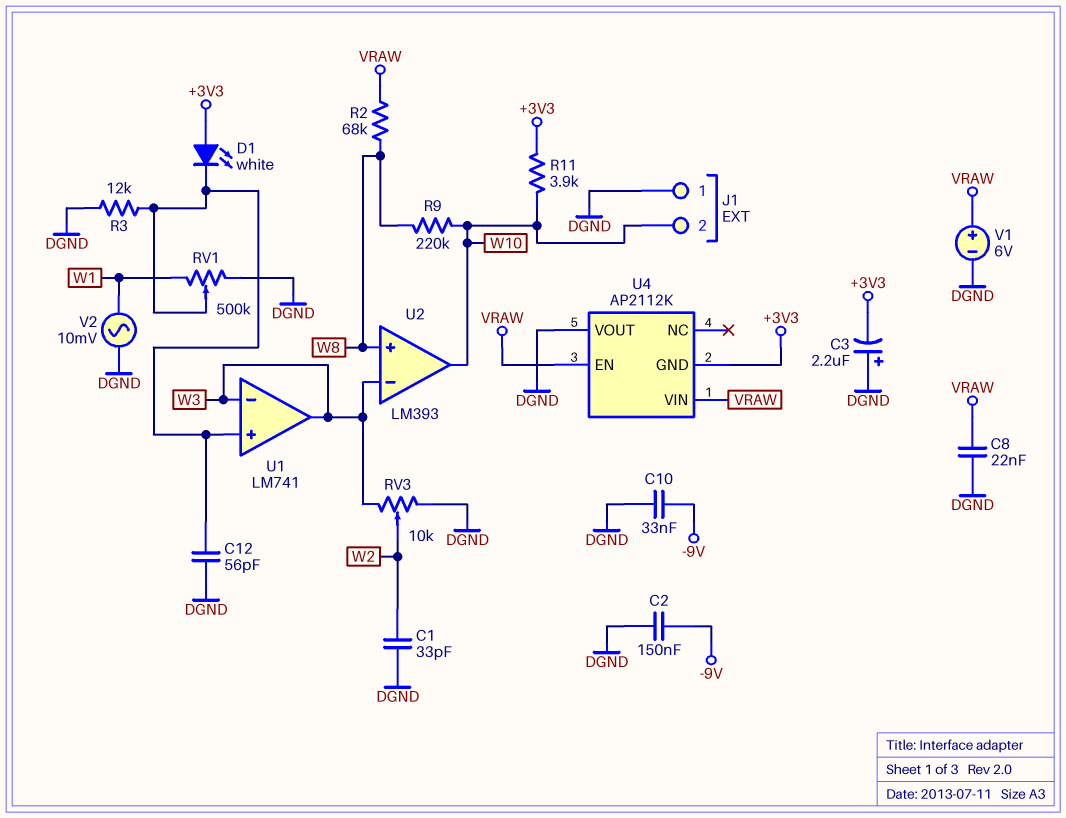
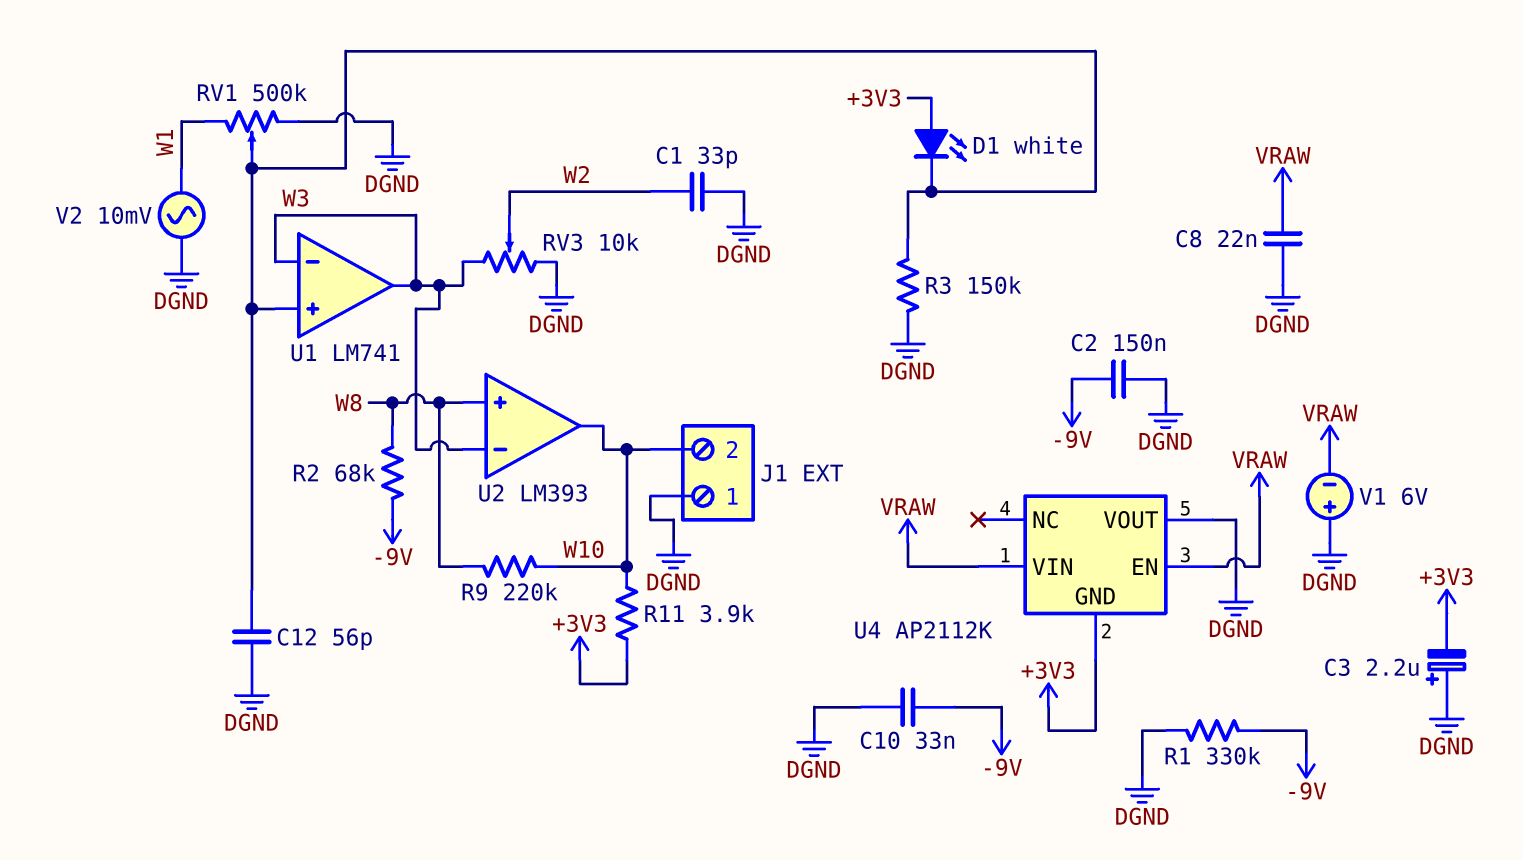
R1: none -> 330k (-9V, DGND)
R2: 68k (VRAW, W8) -> 68k (-9V, W8)
R3: 12k (DGND, U1/in+) -> 150k (DGND, U1/in+)
V1: 6V (plus VRAW, minus DGND) -> 6V (plus DGND, minus VRAW)

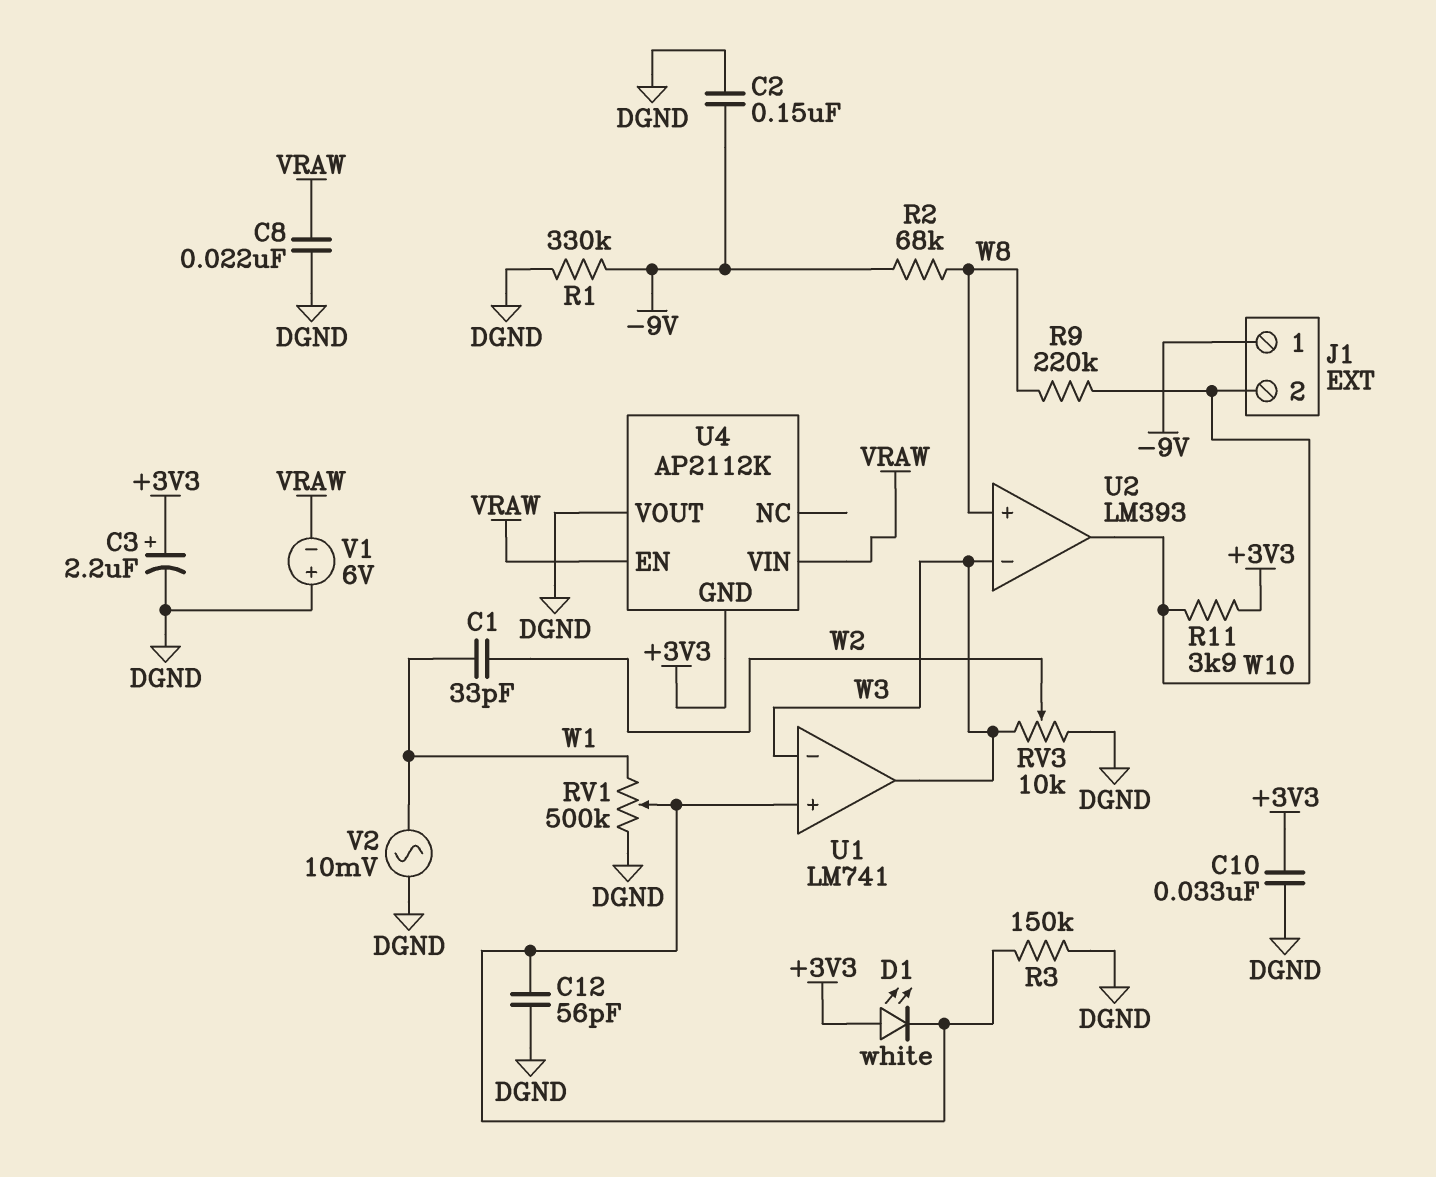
C1: 33pF (DGND, W2) -> 33pF (W1, W2)
C3: 2.2uF (plus DGND, minus +3V3) -> 2.2uF (plus +3V3, minus DGND)
C10: 33nF (-9V, DGND) -> 33nF (+3V3, DGND)
J1 pin 1: DGND -> -9V

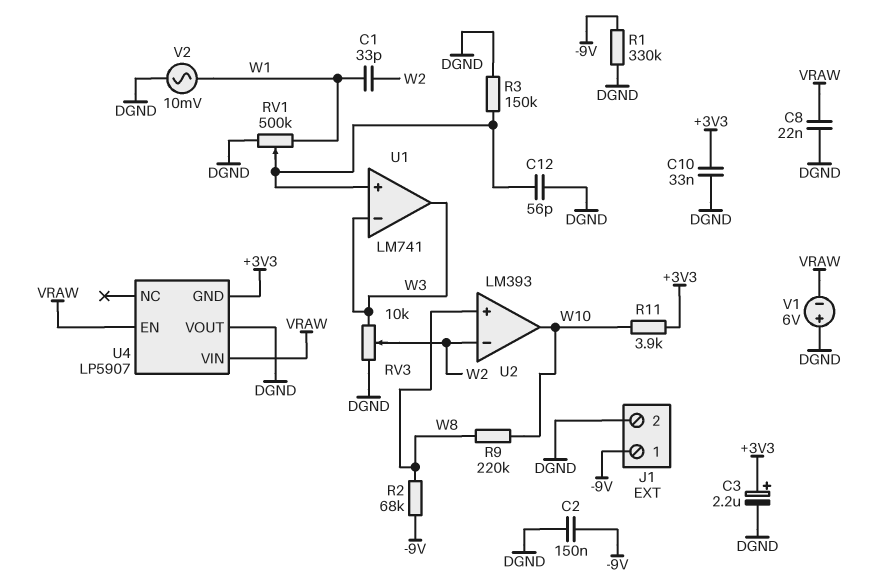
D1: LED white (A +3V3, K U1/in+) -> none
J1 pin 2: W10 -> DGND
U2 pin in-: W3 -> W2
U4: AP2112K -> LP5907

